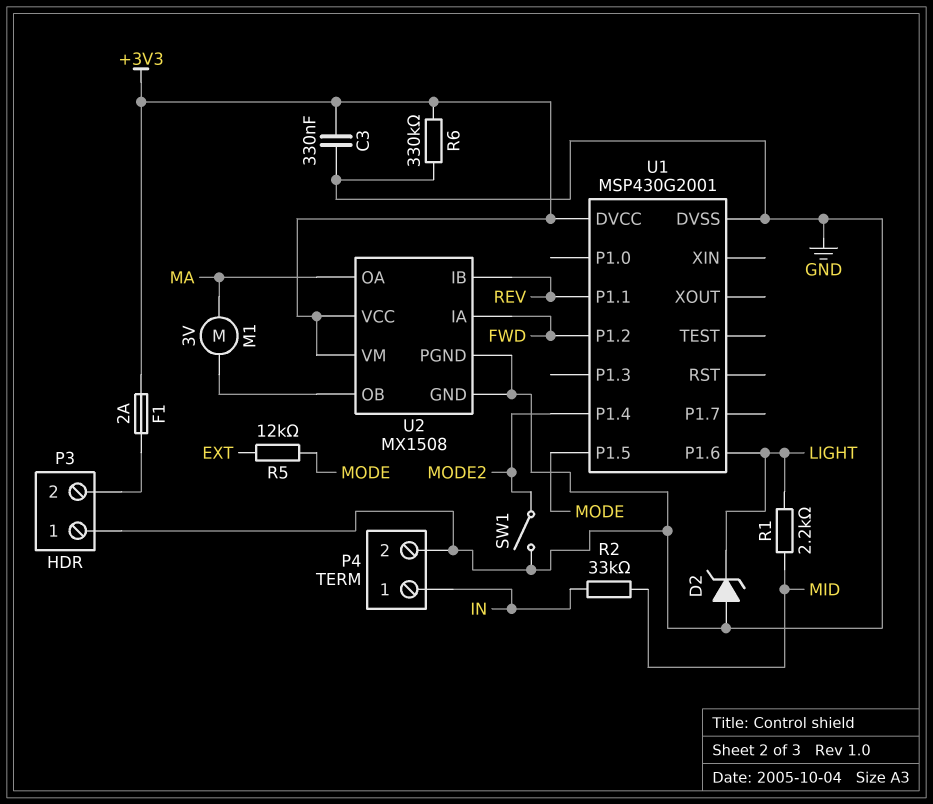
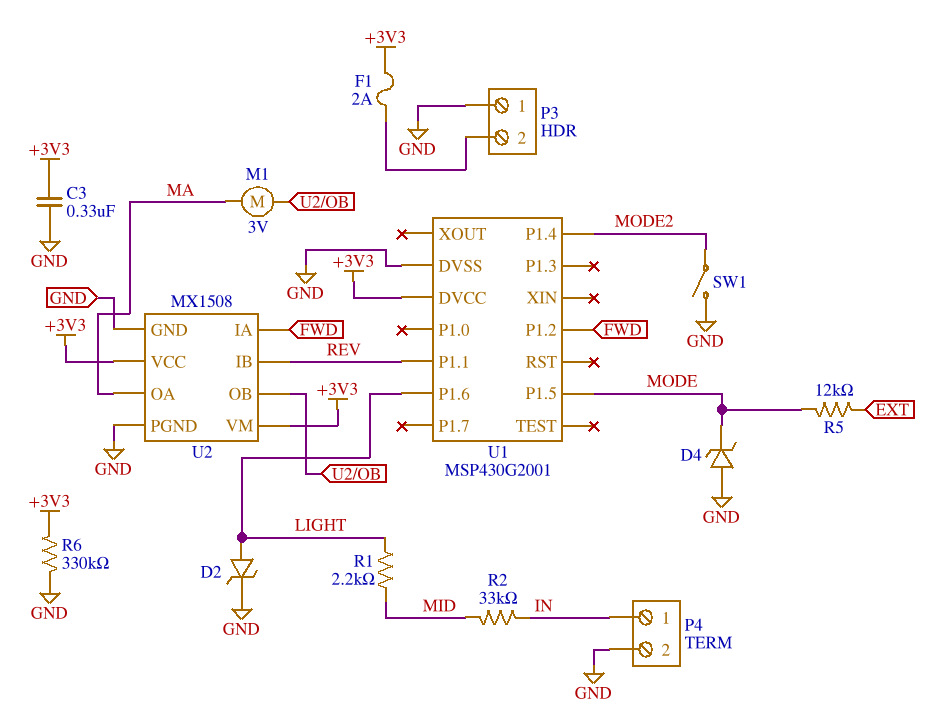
D2: zener (A GND, K LIGHT) -> zener (A LIGHT, K GND)
D4: none -> zener (A GND, K MODE)

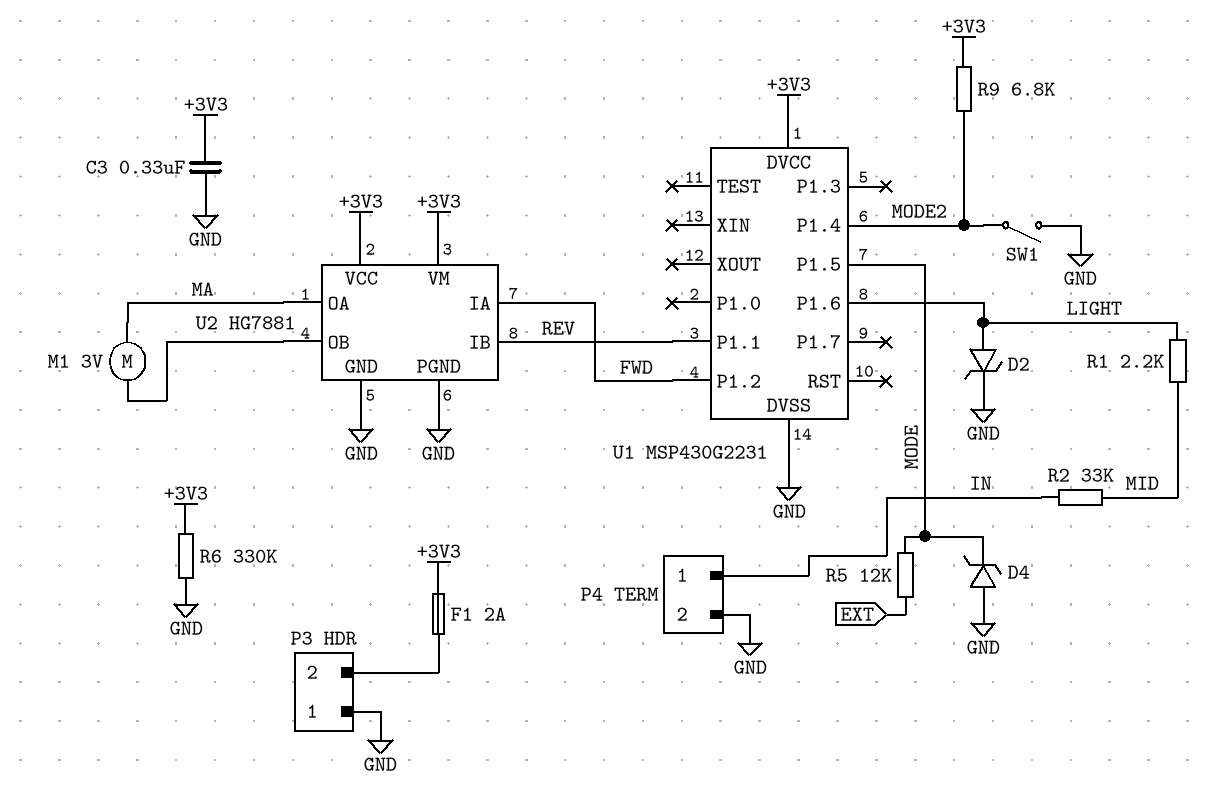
R9: none -> 6.8k (+3V3, MODE2)
U1: MSP430G2001 -> MSP430G2231
U2: MX1508 -> HG7881

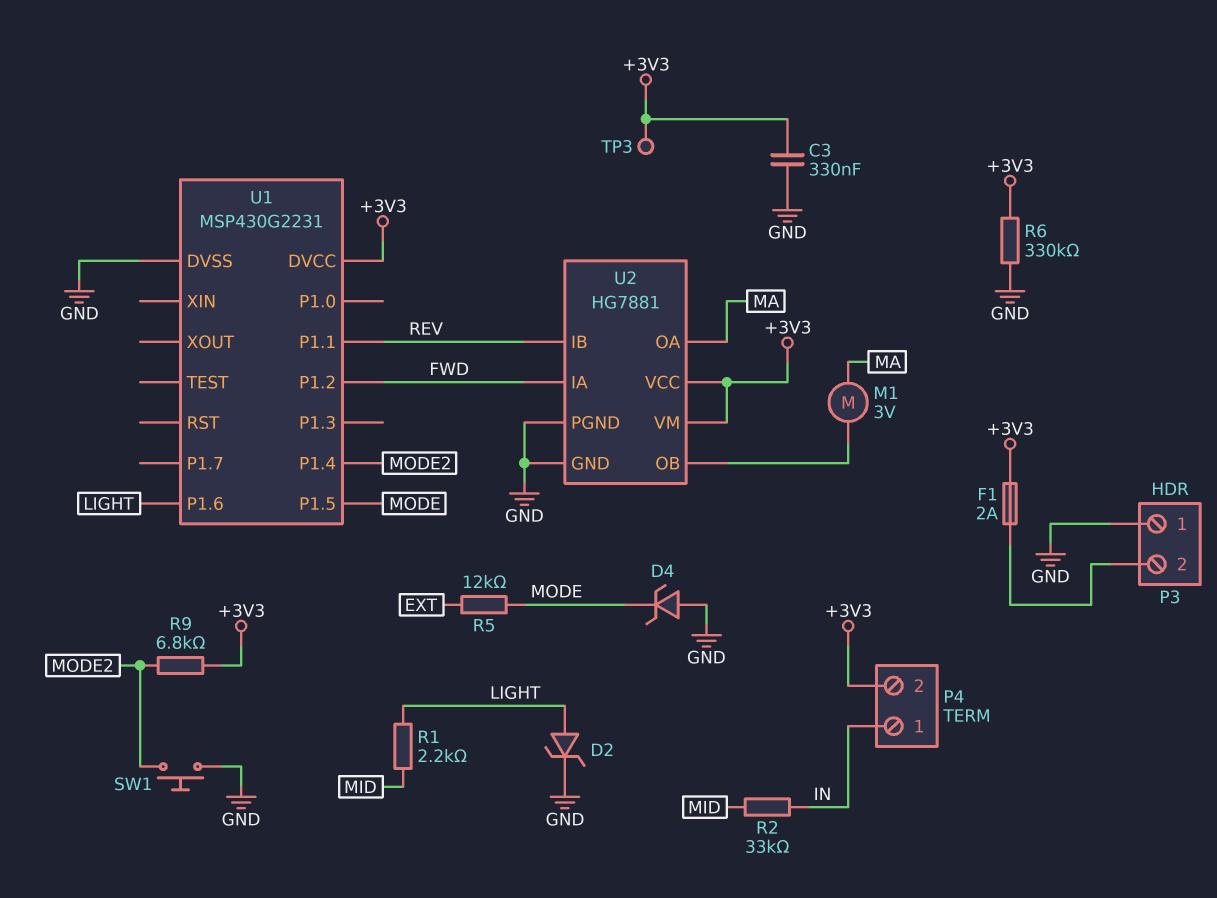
P4 pin 2: GND -> +3V3
SW1: switch (GND, MODE2) -> button (GND, MODE2)
TP3: none -> test point (+3V3)

